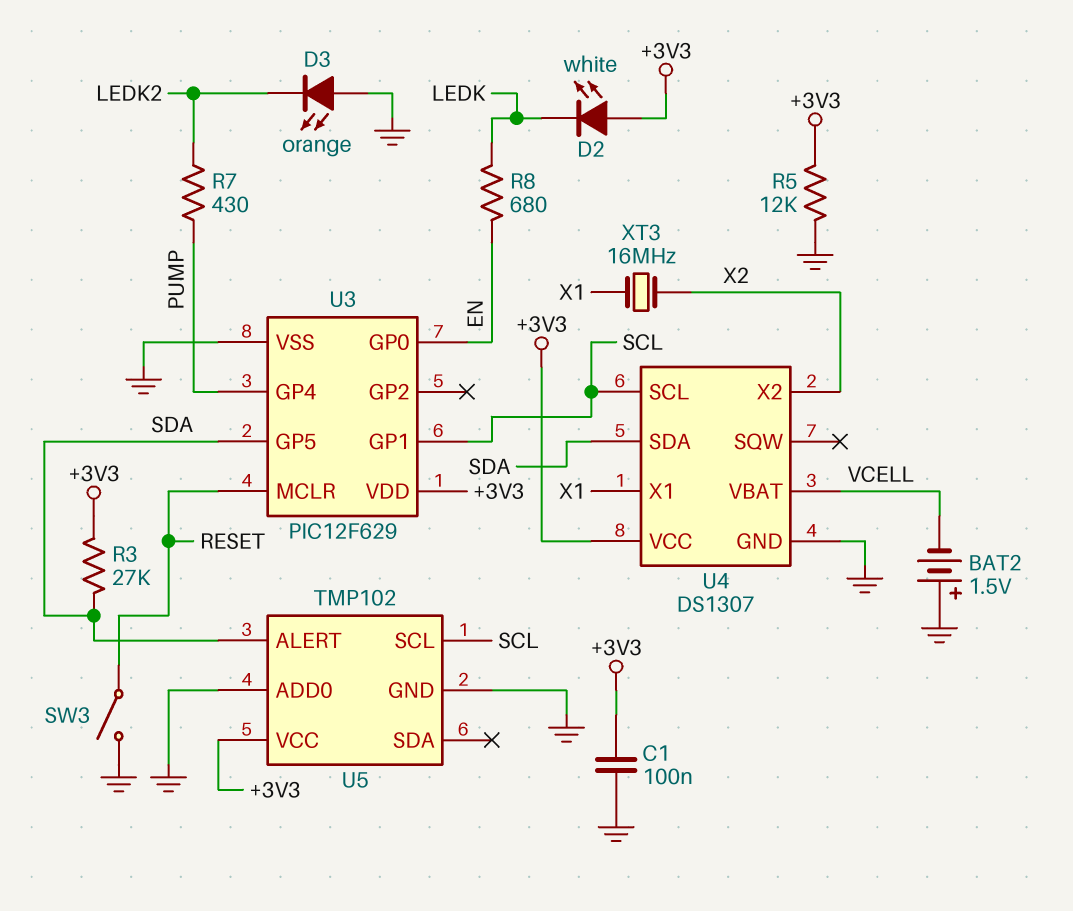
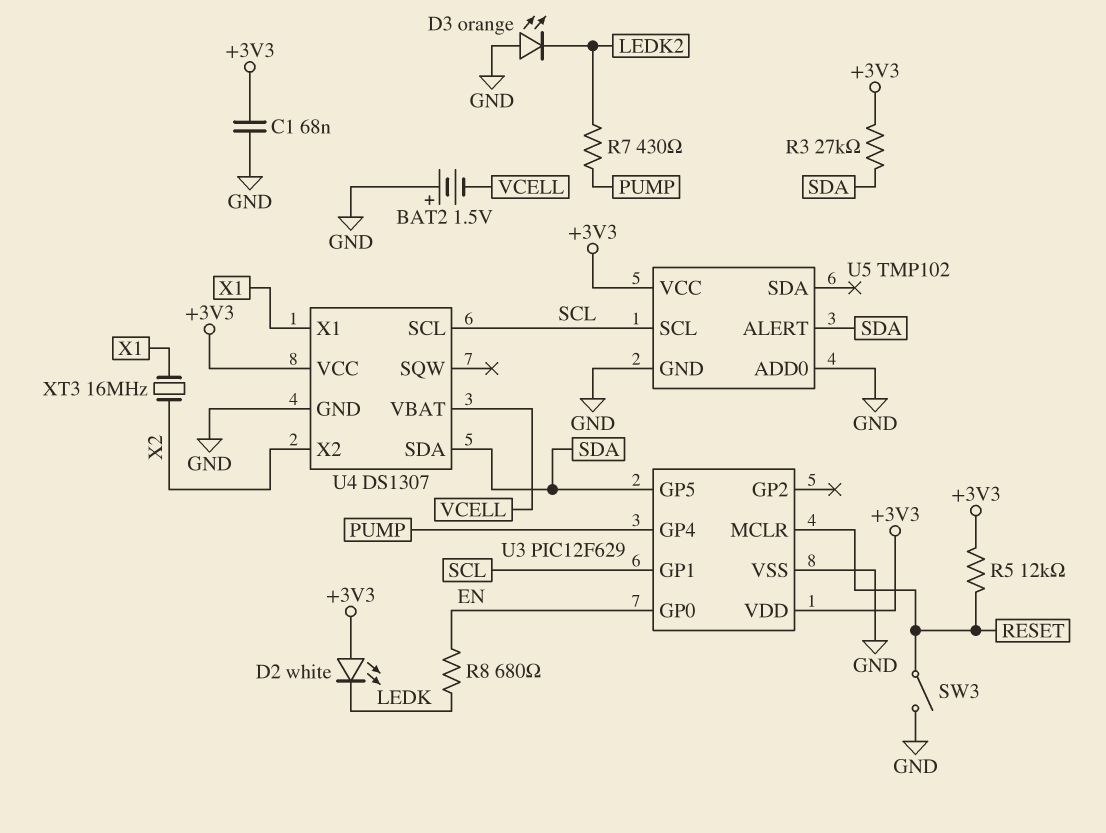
C1: 100nF (+3V3, GND) -> 68nF (+3V3, GND)
R5: 12k (+3V3, GND) -> 12k (+3V3, RESET)

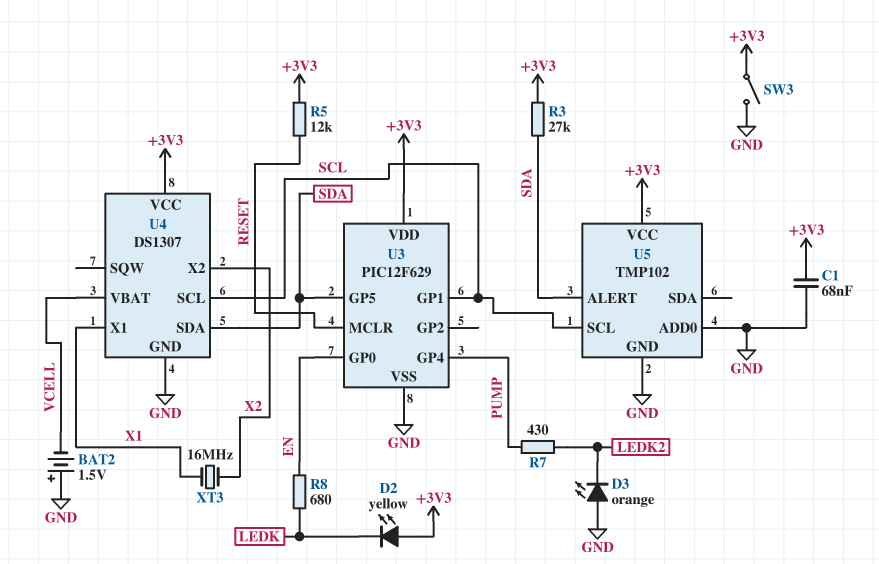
D2: LED white (A +3V3, K LEDK) -> LED yellow (A +3V3, K LEDK)
SW3: switch (GND, RESET) -> switch (+3V3, GND)

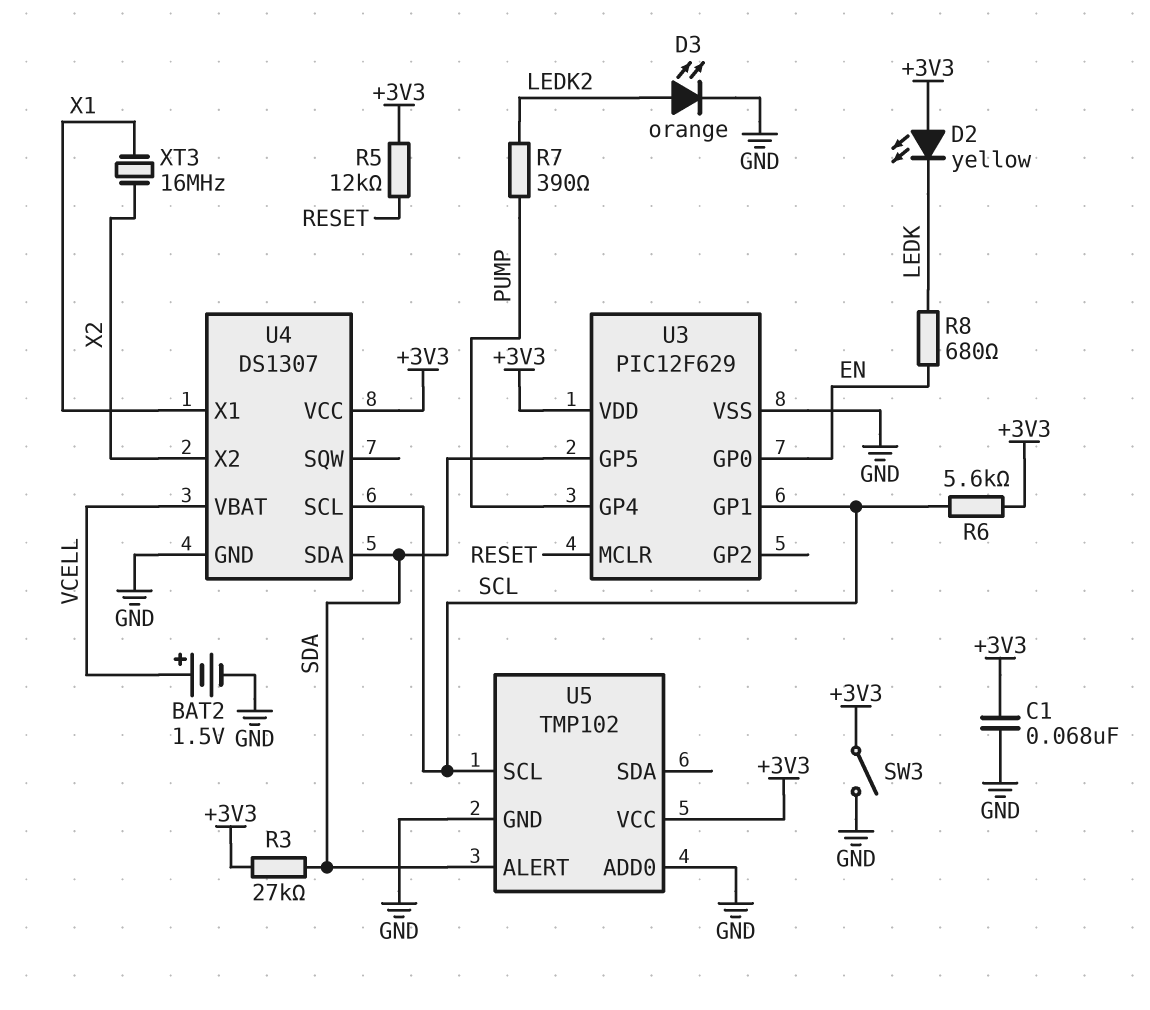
BAT2: 1.5V (plus GND, minus VCELL) -> 1.5V (plus VCELL, minus GND)
D3: LED orange (A GND, K LEDK2) -> LED orange (A LEDK2, K GND)
R6: none -> 5.6k (+3V3, SCL)
R7: 430 (LEDK2, PUMP) -> 390 (LEDK2, PUMP)

